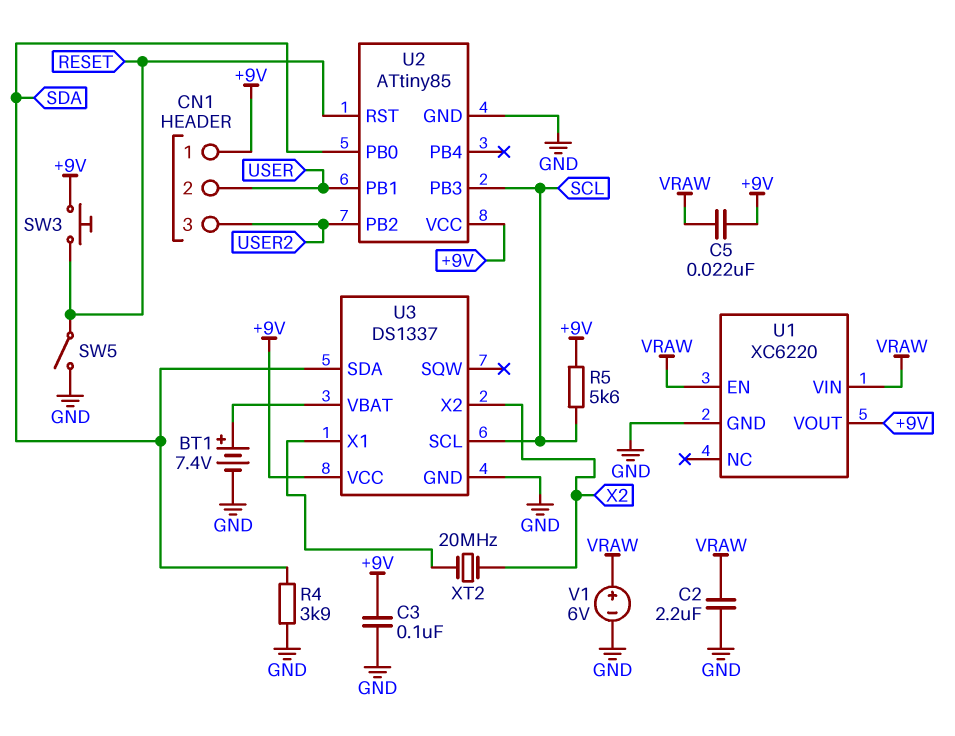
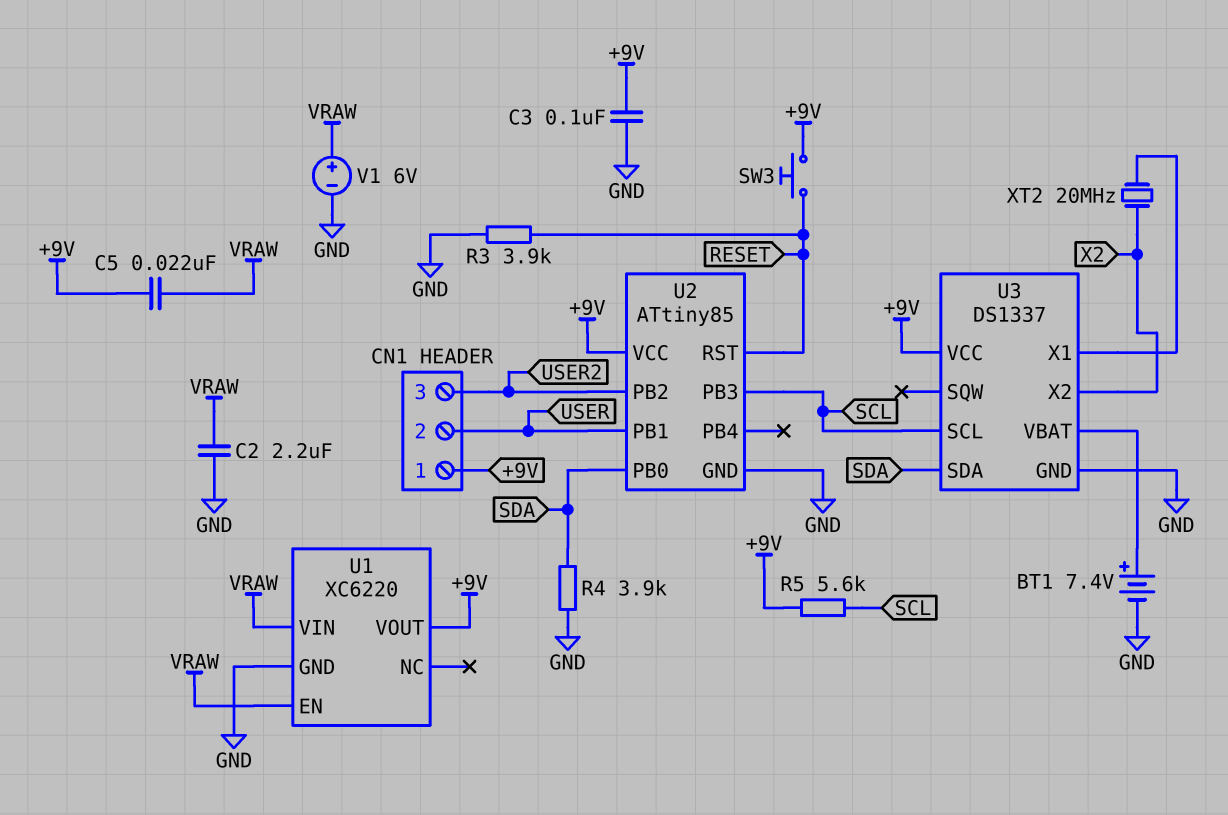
R3: none -> 3.9k (GND, RESET)
SW5: switch (GND, RESET) -> none

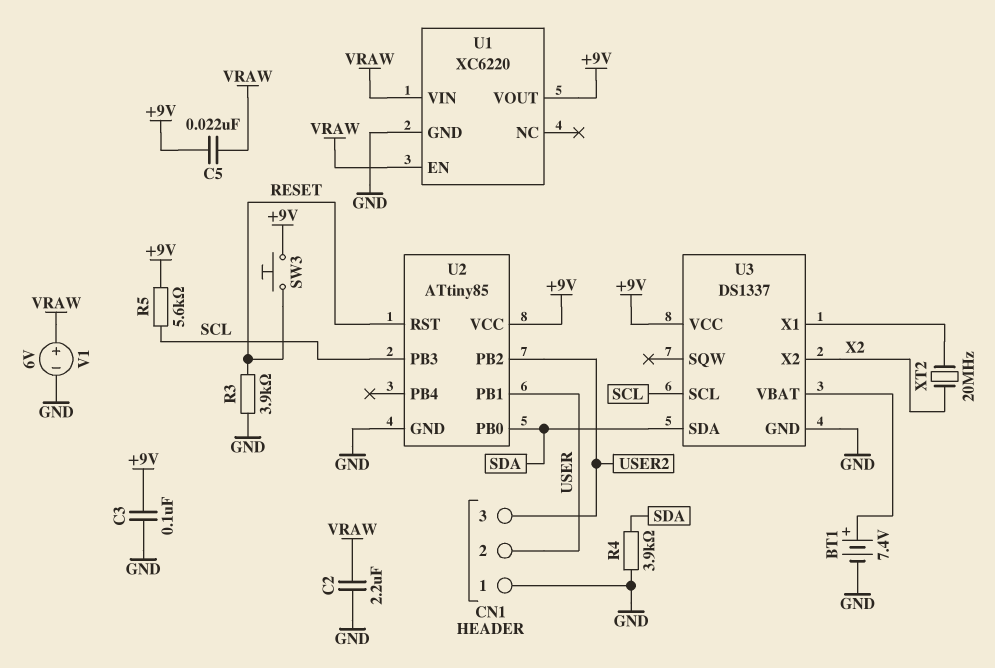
CN1 pin 1: +9V -> GND

